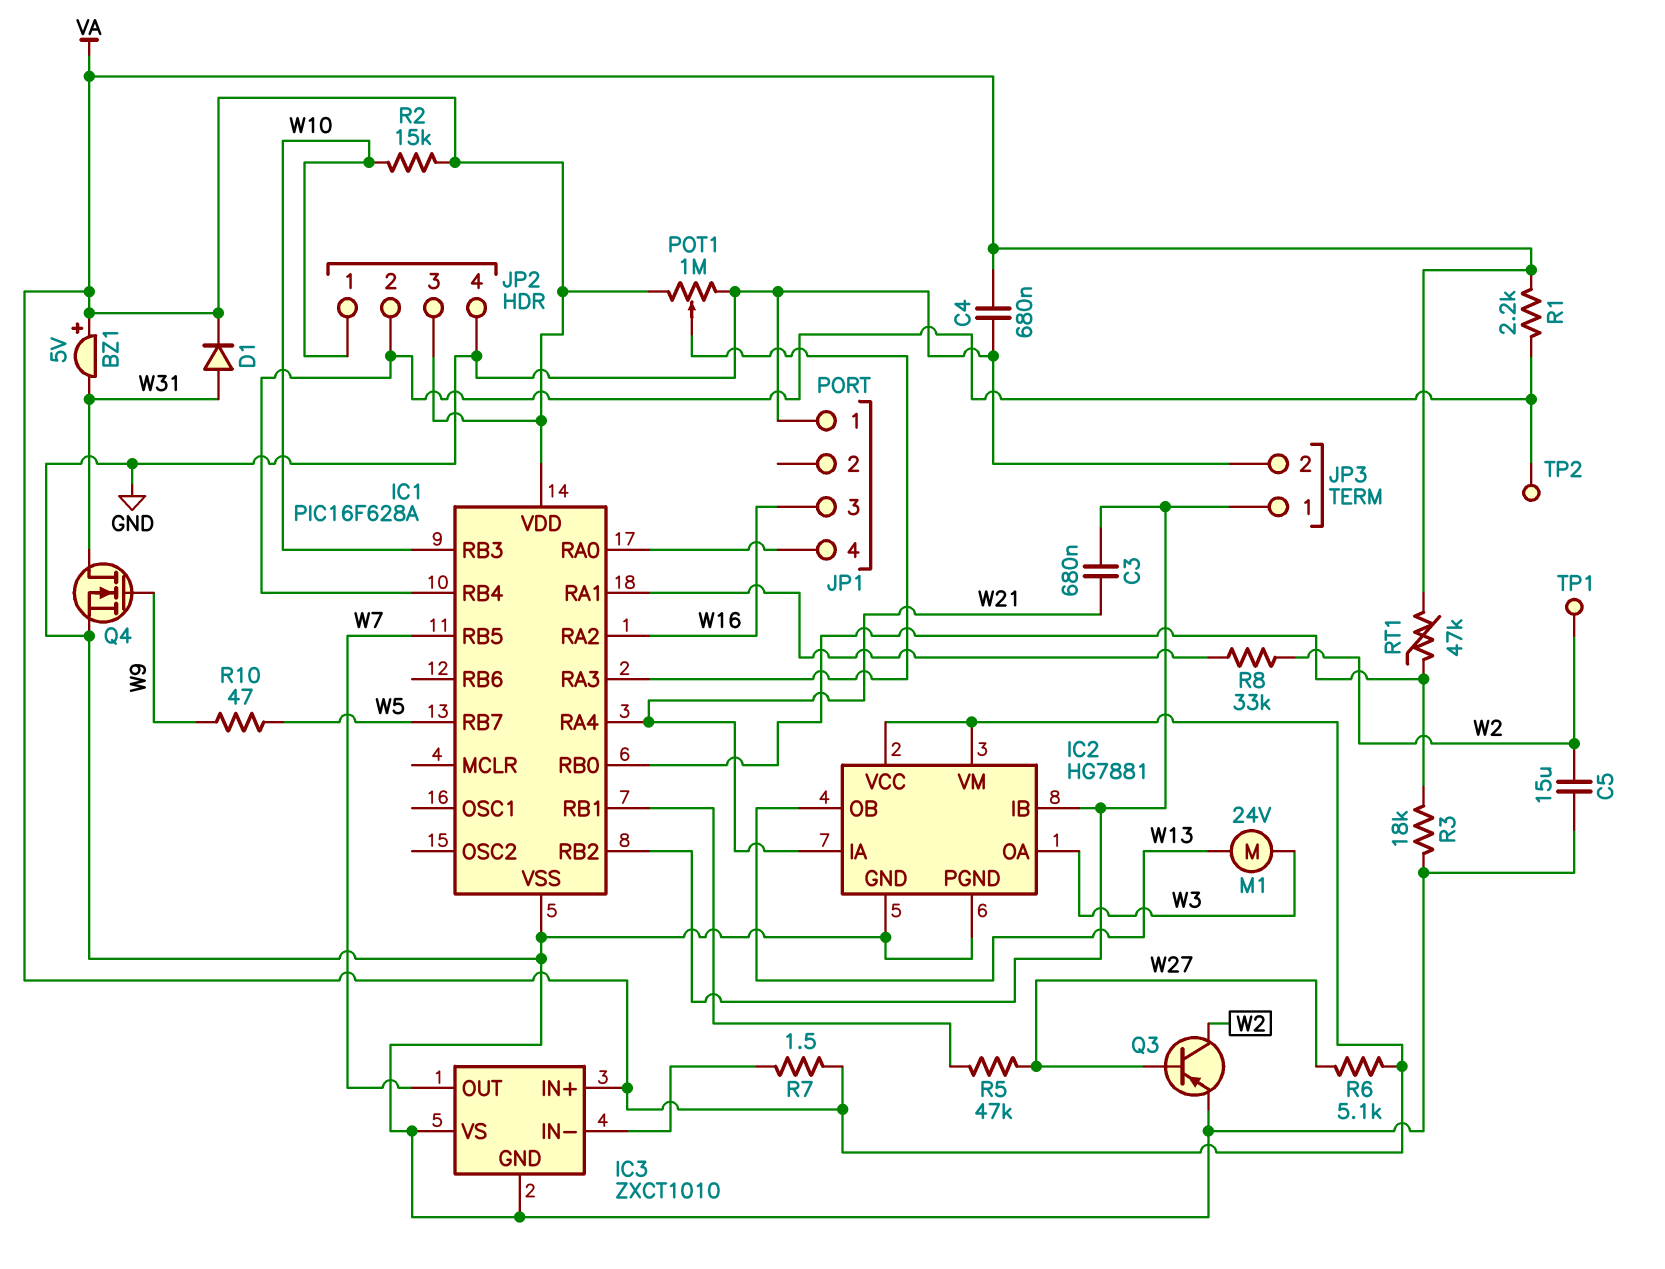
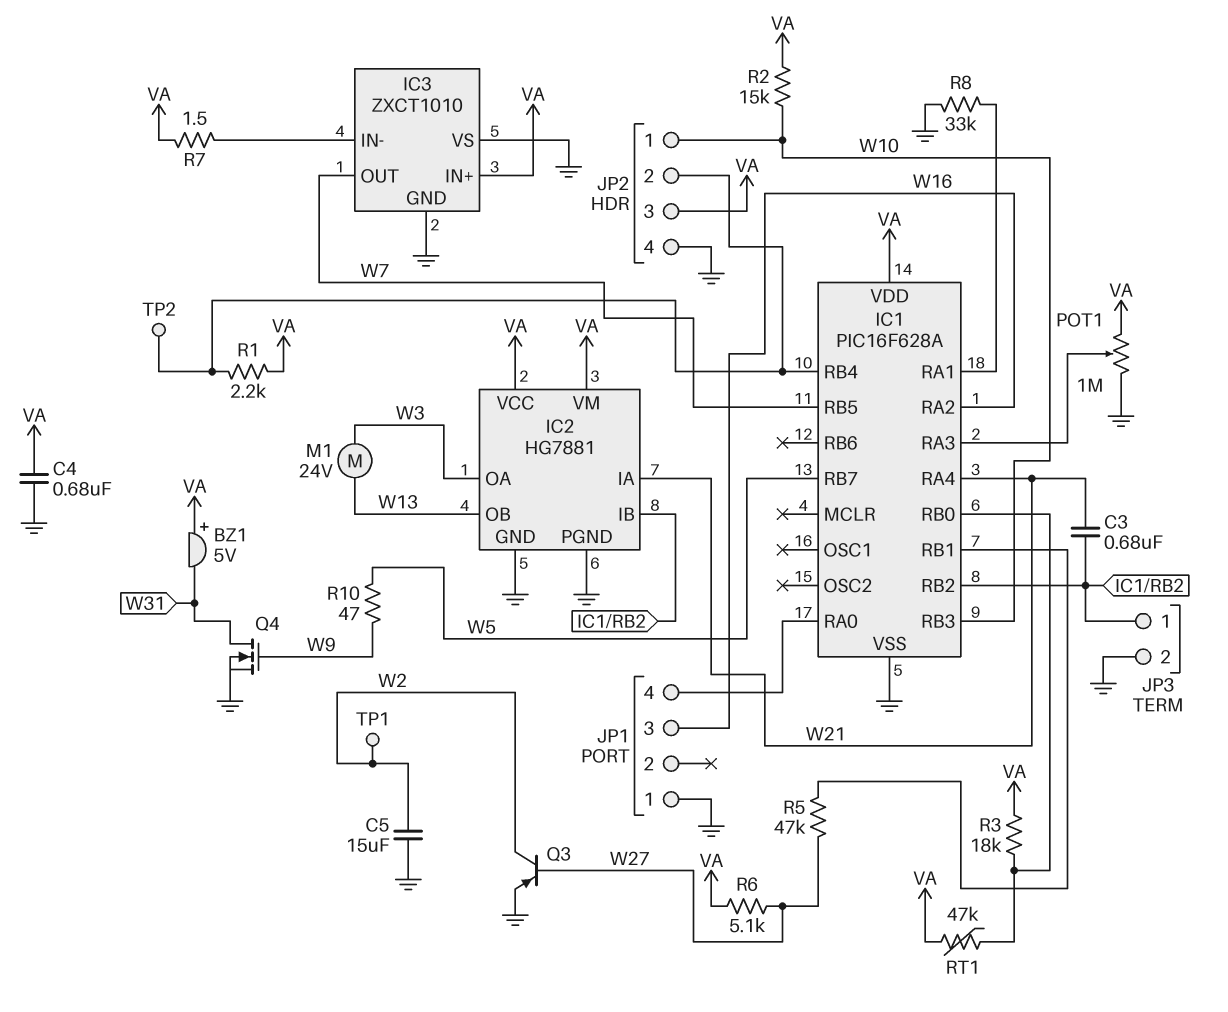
D1: diode (A W31, K VA) -> none
R3: 18k (GND, IC1/RB0) -> 18k (IC1/RB0, VA)
R8: 33k (IC1/RA1, W2) -> 33k (GND, IC1/RA1)

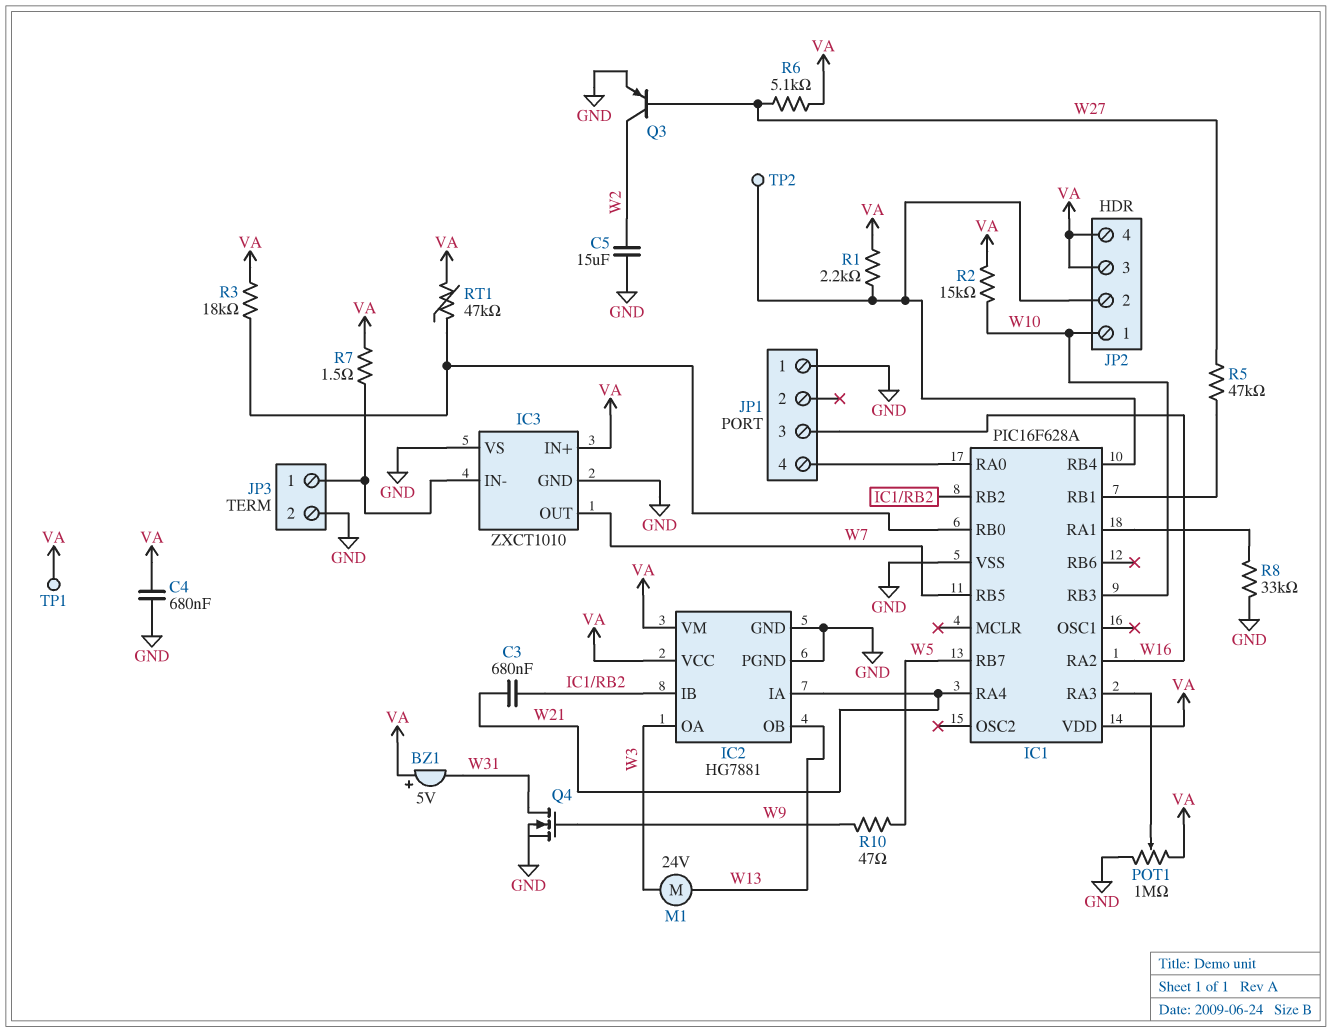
JP2 pin 4: GND -> VA
JP3 pin 1: IC1/RB2 -> IC3/IN-
TP1: test point (W2) -> test point (VA)

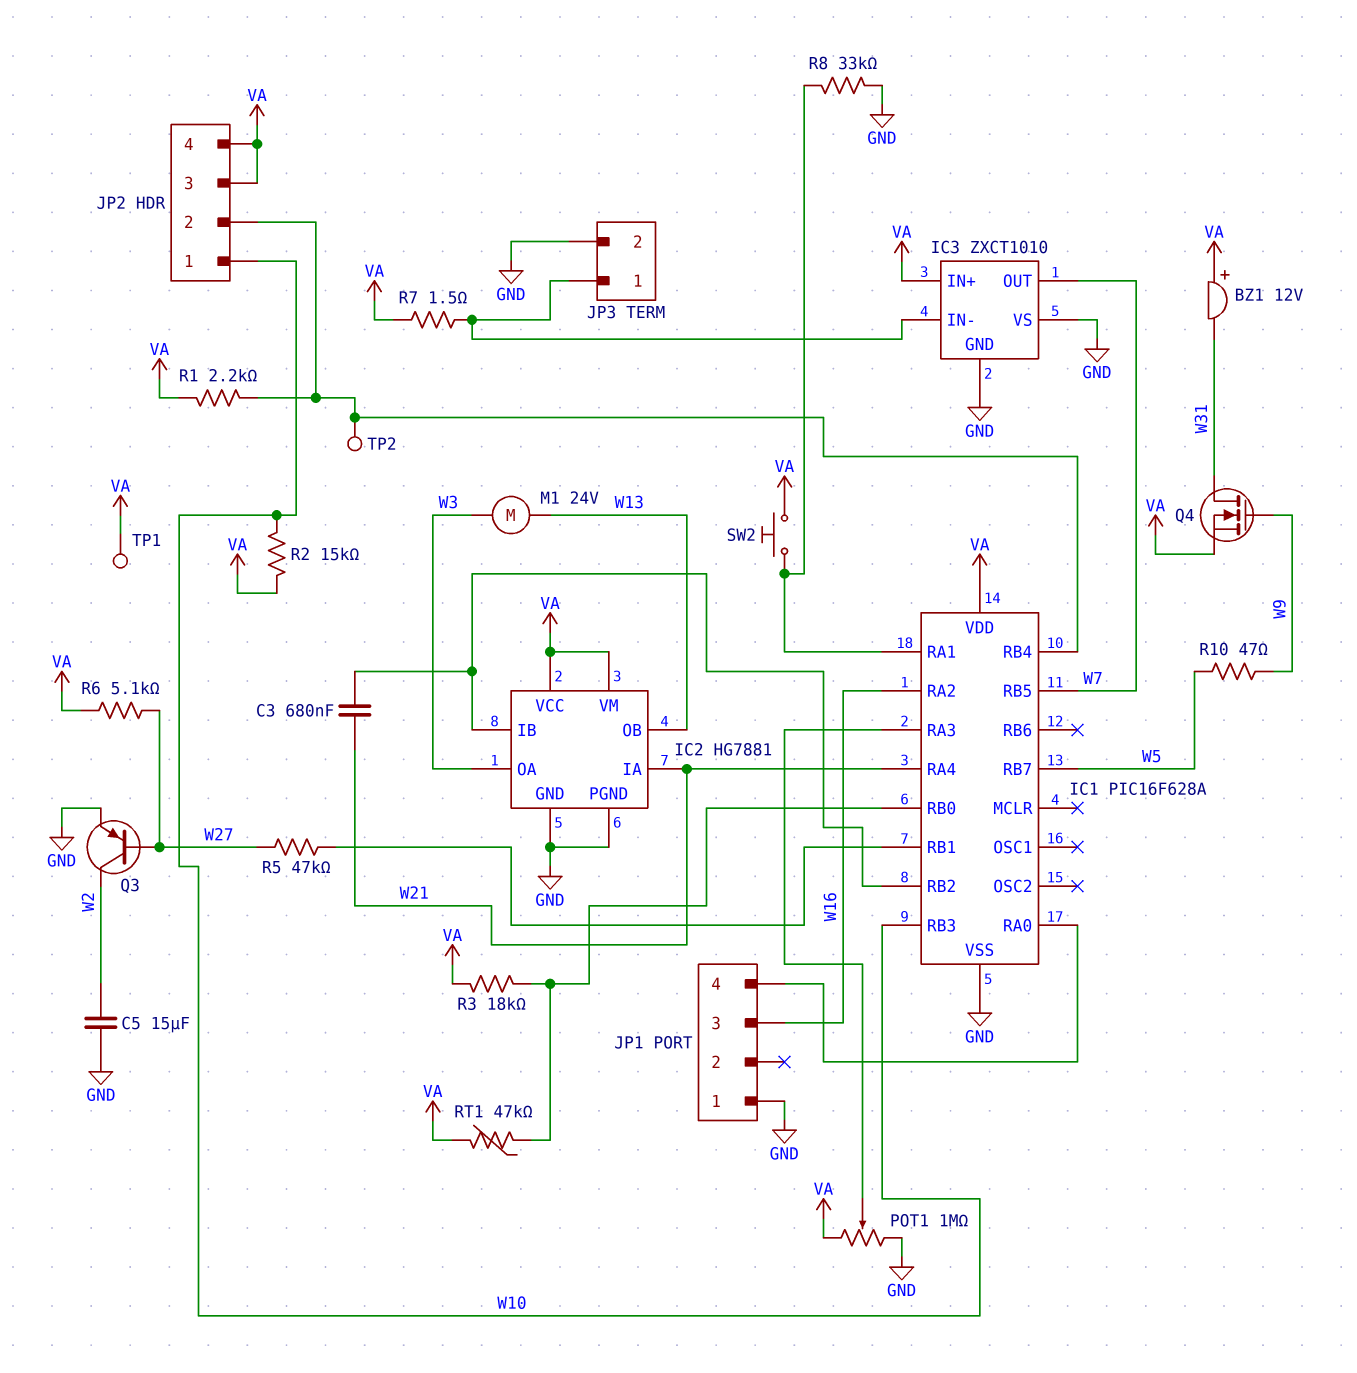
BZ1: buzzer 5V (plus VA, minus W31) -> buzzer 12V (plus VA, minus W31)
C4: 680nF (GND, VA) -> none
Q4: NMOS (G W9, D W31, S GND) -> NMOS (G W9, D W31, S VA)
SW2: none -> button (IC1/RA1, VA)

